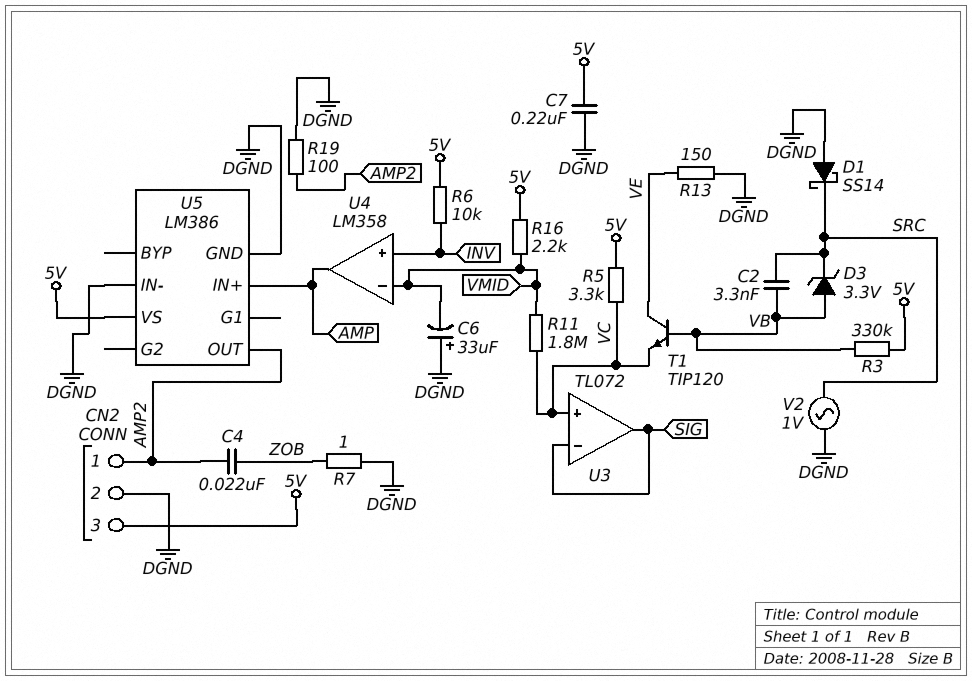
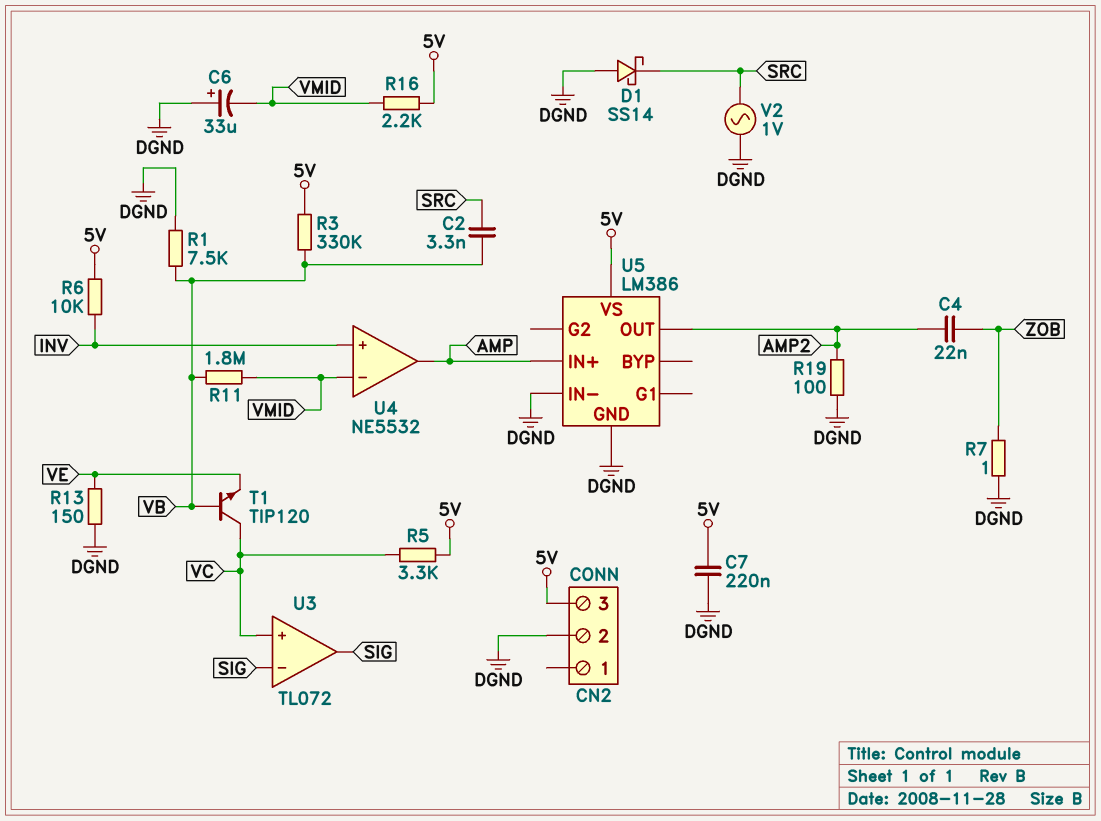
CN2 pin 1: AMP2 -> none
D3: zener 3.3V (A VB, K SRC) -> none
R1: none -> 7.5k (DGND, VB)
R11: 1.8M (VC, VMID) -> 1.8M (VB, VMID)
T1: NPN TIP120 (B VB, C VE, E VC) -> NPN TIP120 (B VB, C VC, E VE)
U4: LM358 -> NE5532

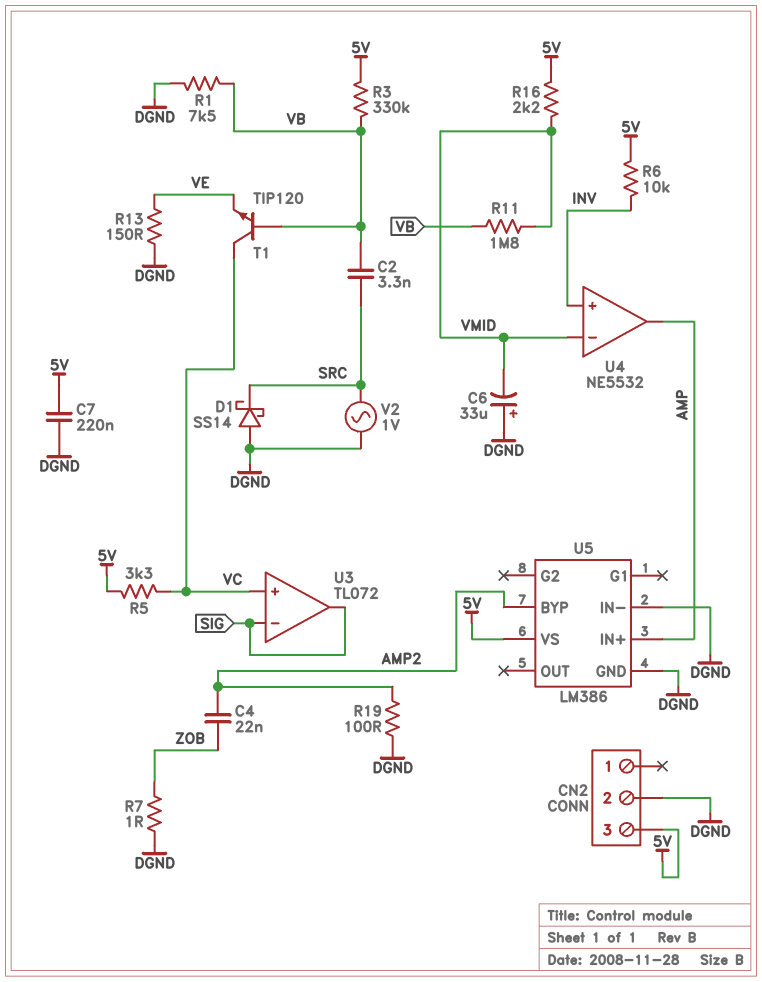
U5 pin BYP: none -> AMP2
U5 pin OUT: AMP2 -> none

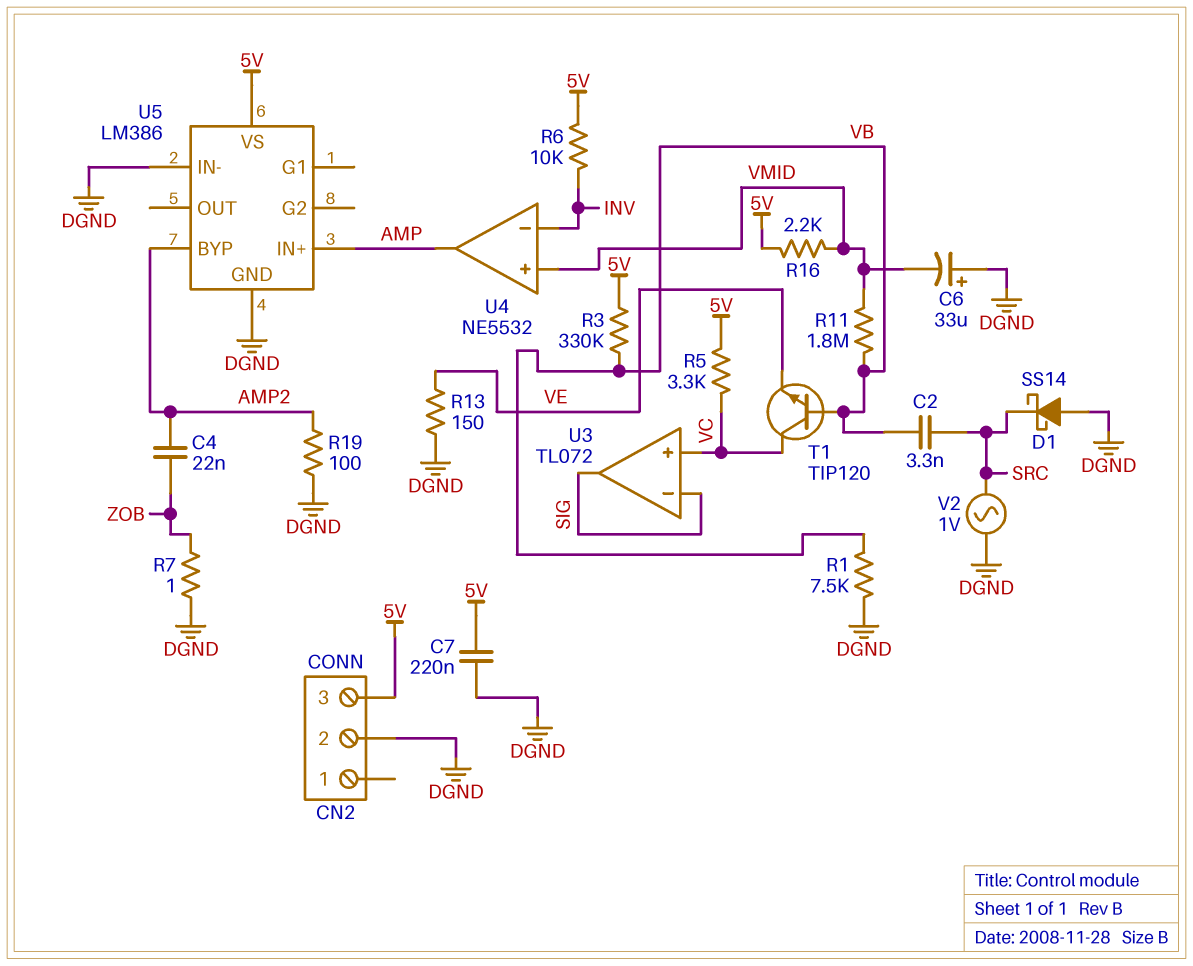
U4 pin in+: INV -> VMID
U4 pin in-: VMID -> INV

